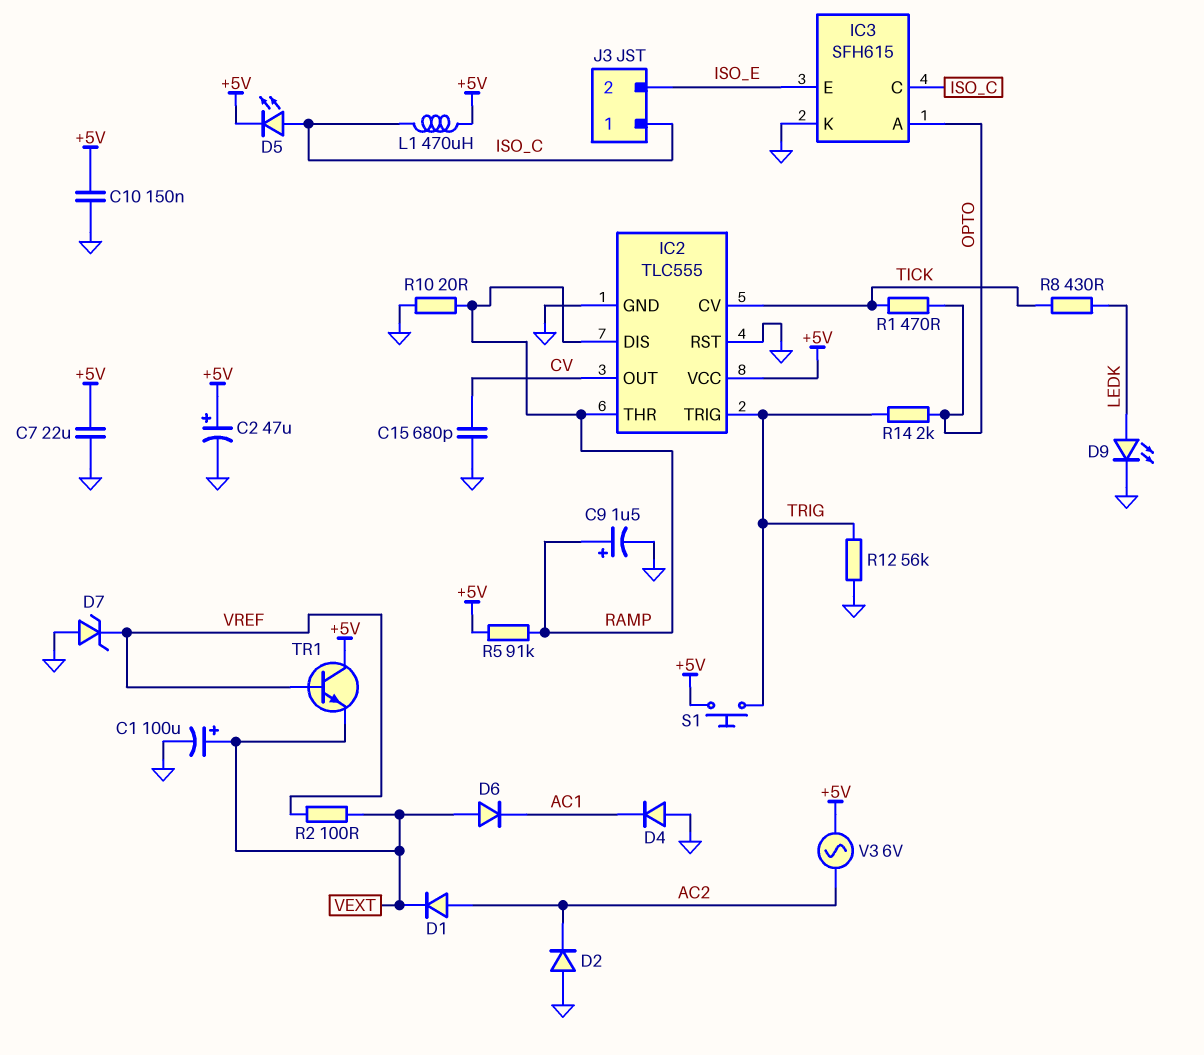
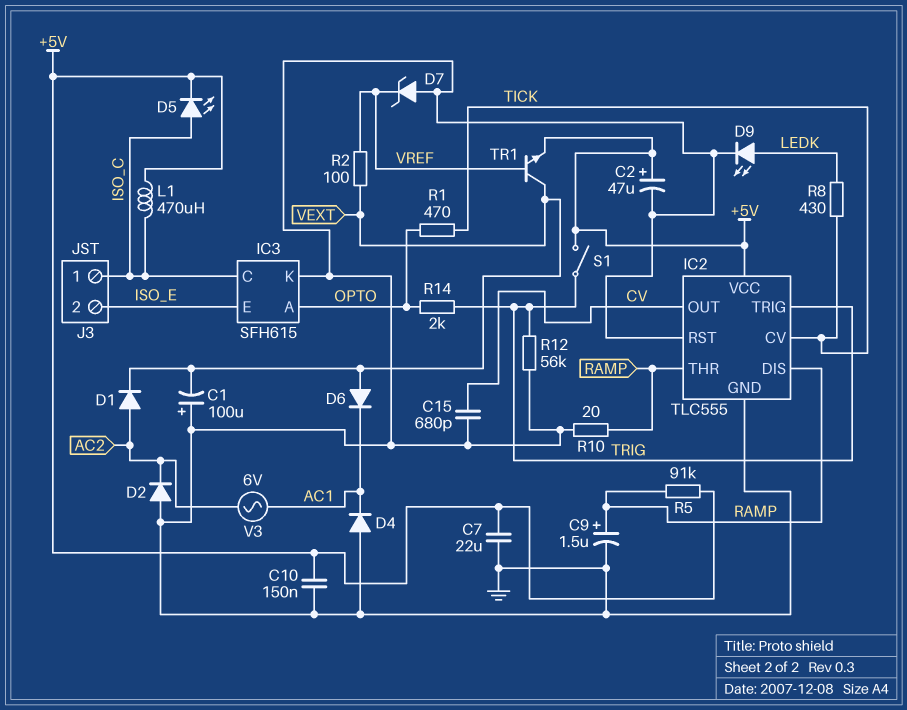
C1: 100uF (plus VEXT, minus GND) -> 100uF (plus GND, minus VEXT)
S1: button (+5V, TRIG) -> switch (+5V, TRIG)
TR1: NPN (B VREF, C +5V, E VEXT) -> NPN (B VREF, C VEXT, E +5V)
V3: AC 6V (+5V, AC2) -> AC 6V (AC1, AC2)

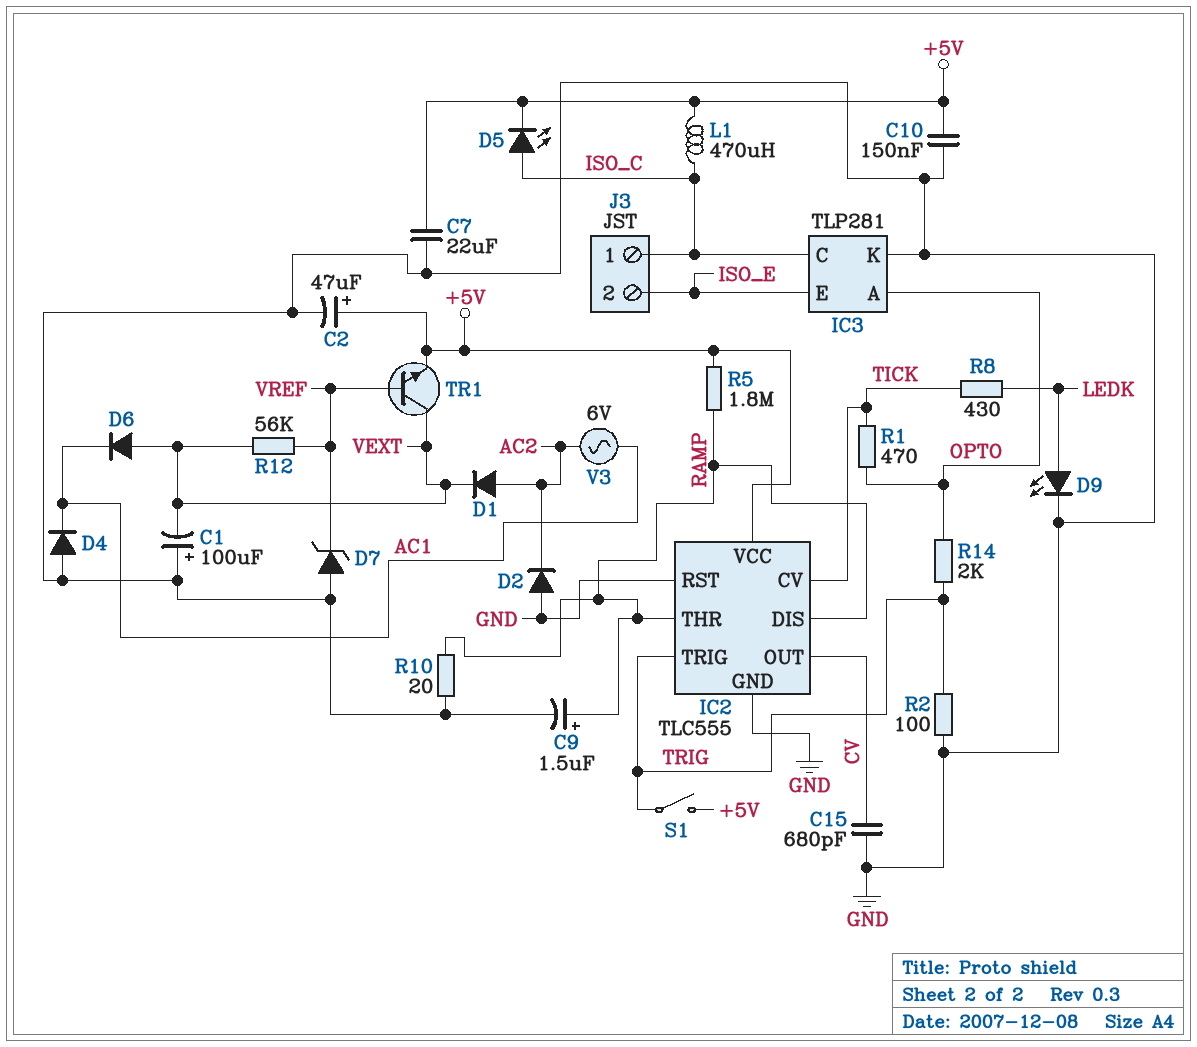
IC3: SFH615 -> TLP281
R2: 100 (VEXT, VREF) -> 100 (GND, TRIG)
R5: 91k (+5V, RAMP) -> 1.8M (+5V, RAMP)
R12: 56k (GND, TRIG) -> 56k (VEXT, VREF)

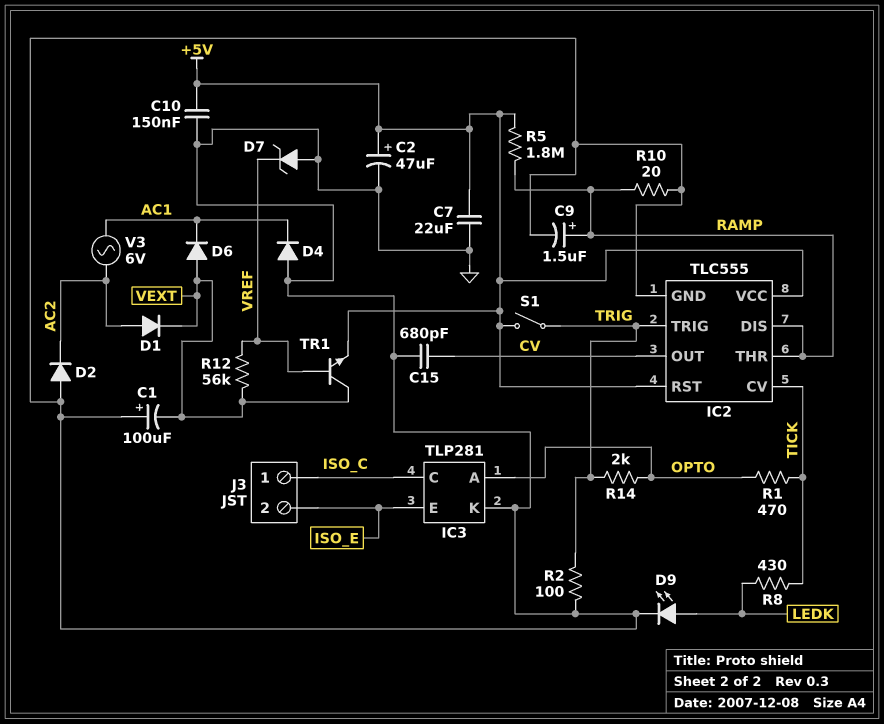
D5: LED (A ISO_C, K +5V) -> none
IC2 pin RST: GND -> +5V
L1: 470uH (+5V, ISO_C) -> none

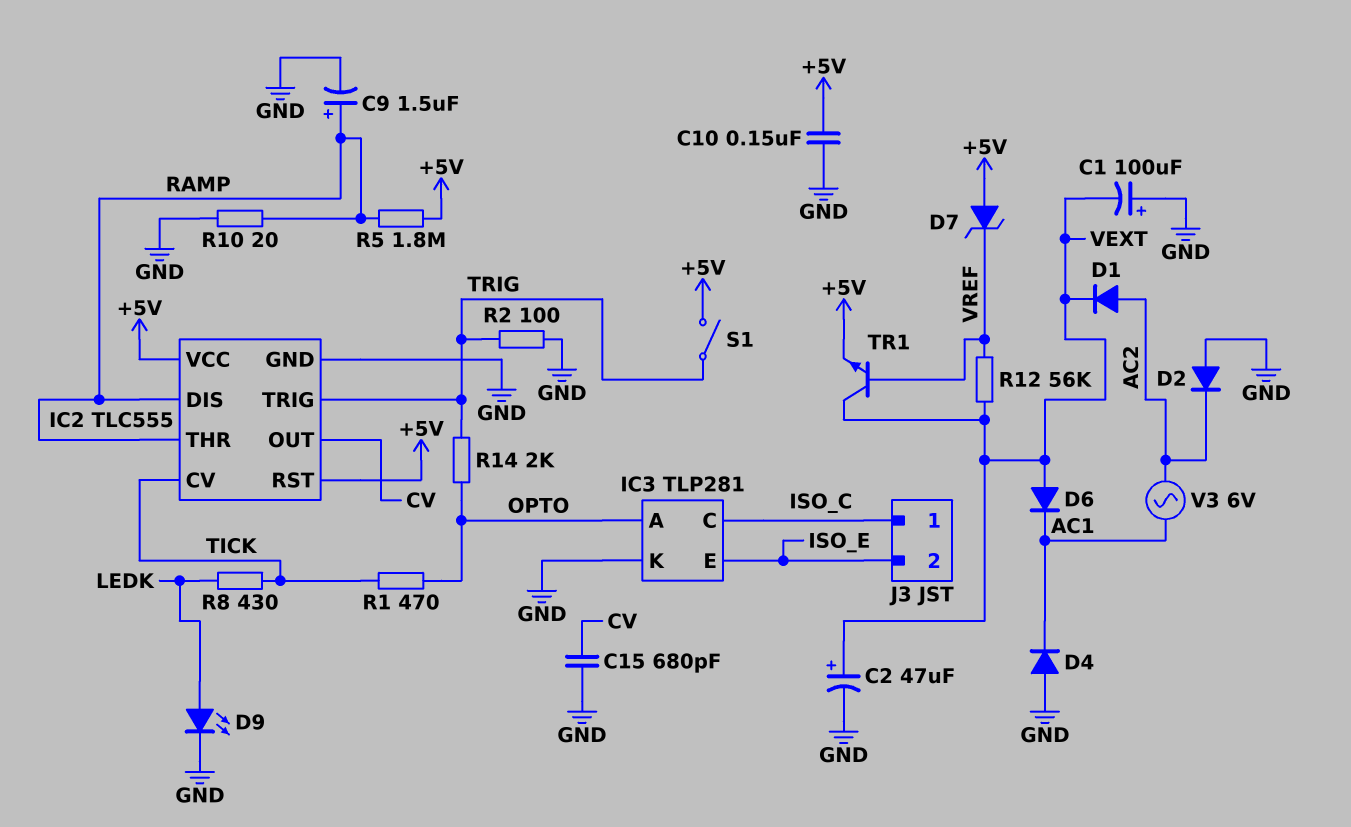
C2: 47uF (plus +5V, minus GND) -> 47uF (plus VEXT, minus GND)
C7: 22uF (+5V, GND) -> none
D7: zener (A GND, K VREF) -> zener (A +5V, K VREF)

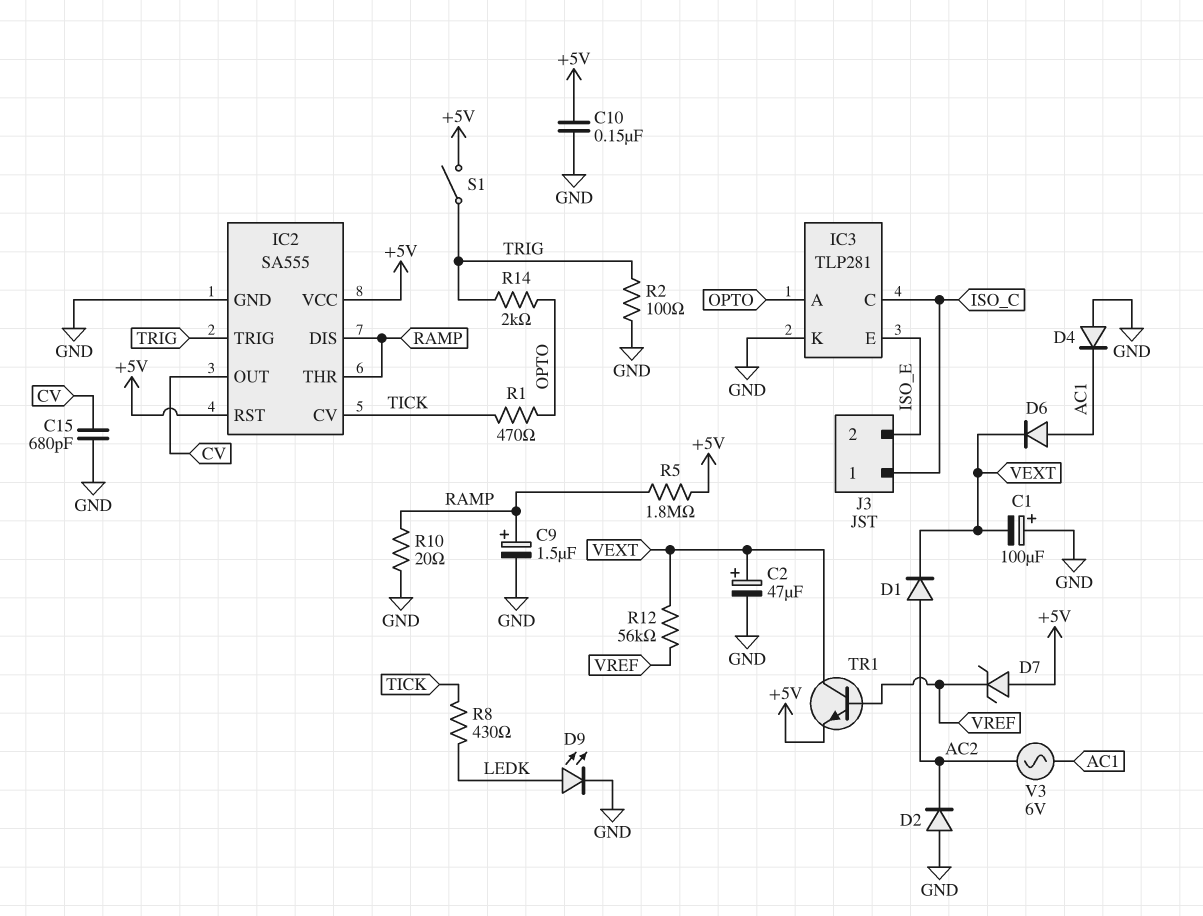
D6: diode (A VEXT, K AC1) -> diode (A AC1, K VEXT)
IC2: TLC555 -> SA555

